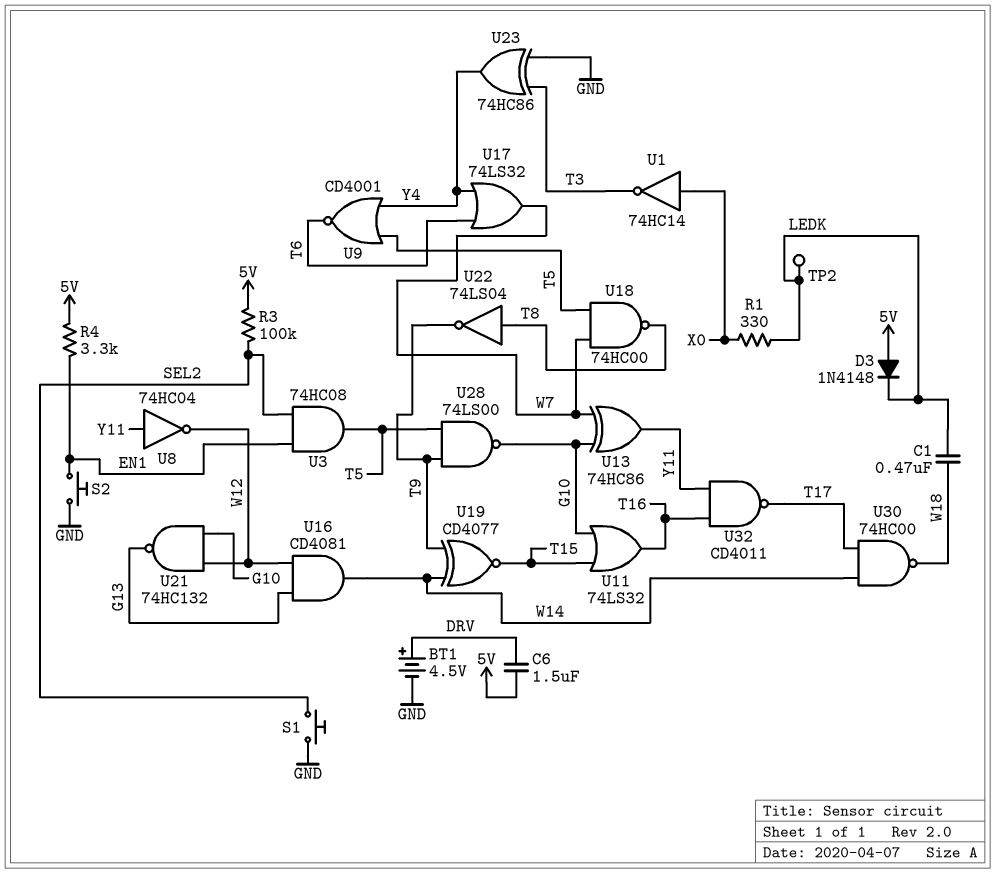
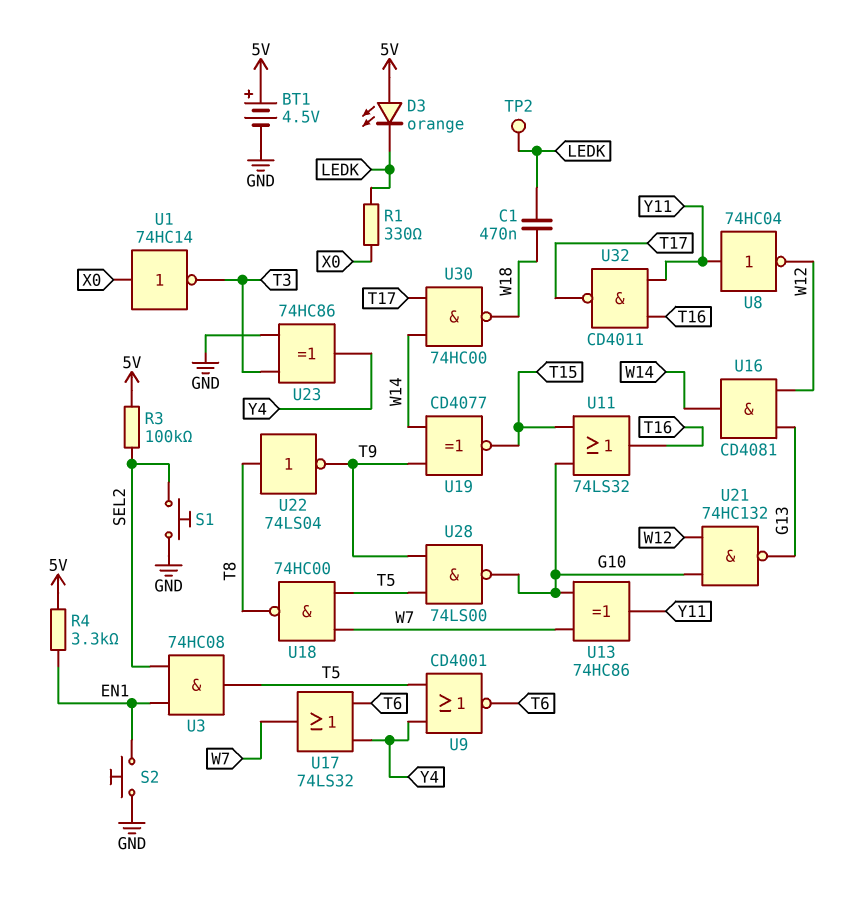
BT1: 4.5V (plus DRV, minus GND) -> 4.5V (plus 5V, minus GND)
C6: 1.5uF (5V, DRV) -> none
D3: diode 1N4148 (A 5V, K LEDK) -> LED orange (A 5V, K LEDK)

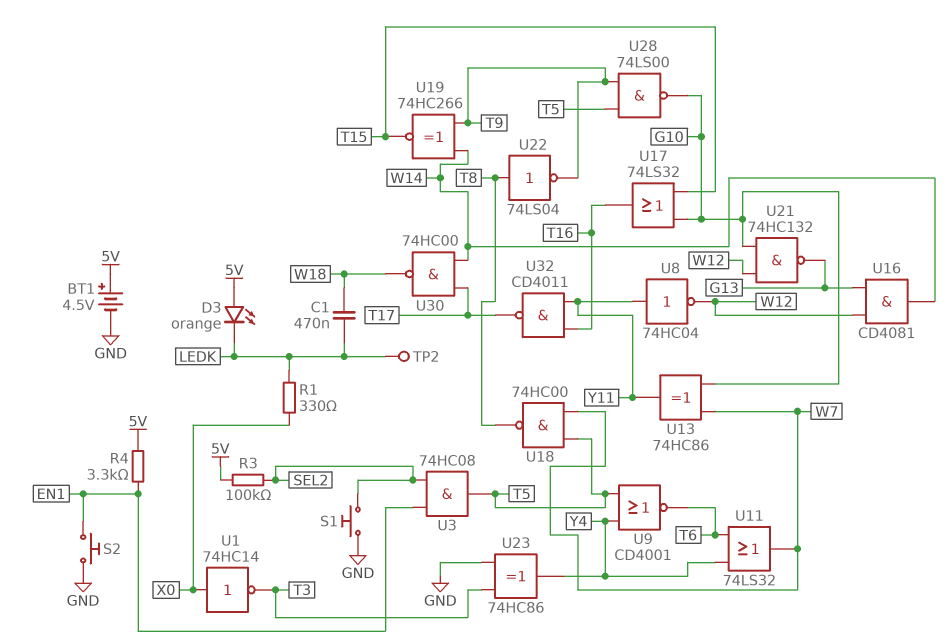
U11: OR 74LS32 (in G10, in T15, out T16) -> OR 74LS32 (in T6, in Y4, out W7)
U17: OR 74LS32 (in T6, in Y4, out W7) -> OR 74LS32 (in G10, in T15, out T16)
U19: XNOR CD4077 (in T9, in W14, out T15) -> XNOR 74HC266 (in T9, in W14, out T15)

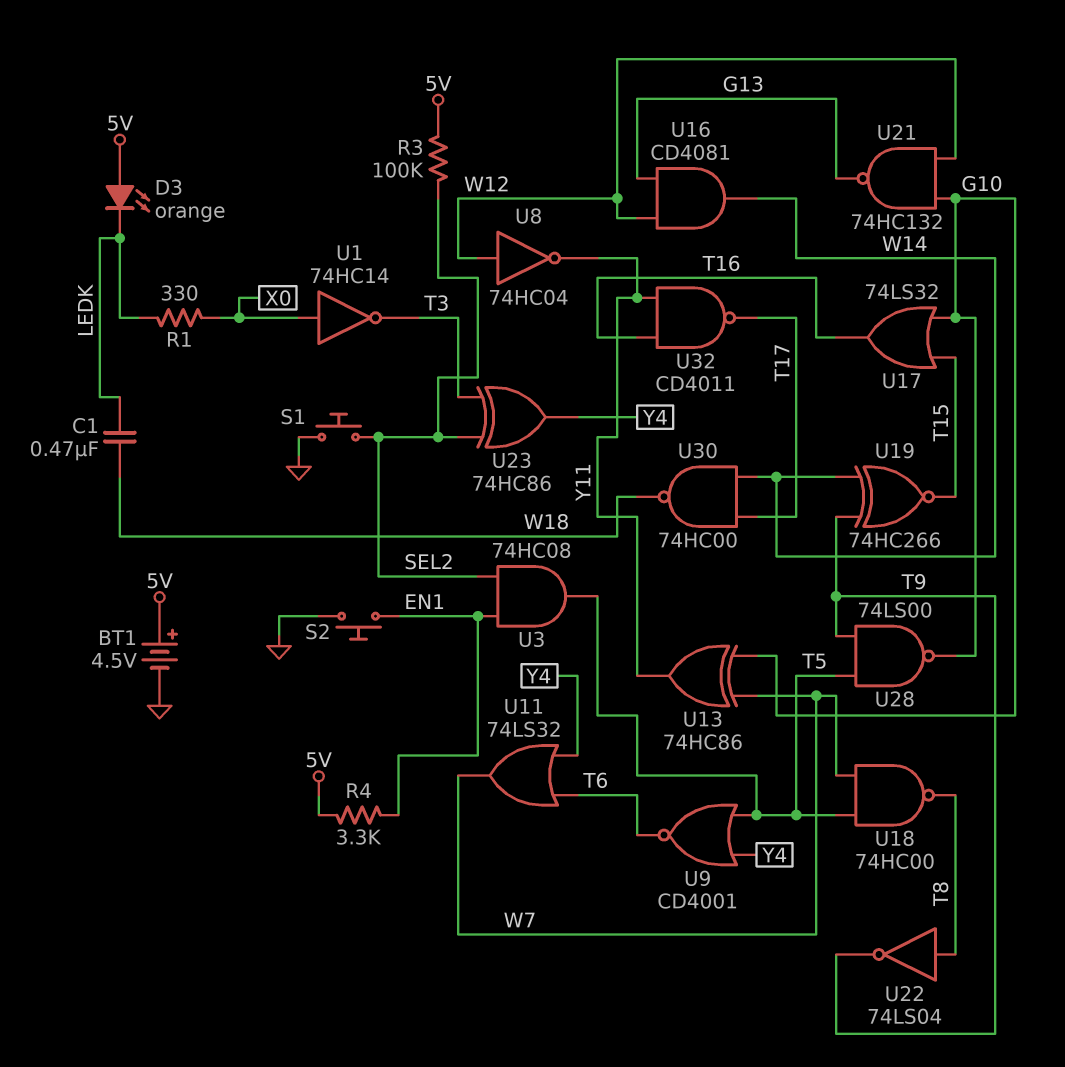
TP2: test point (LEDK) -> none
U8: NOT 74HC04 (in Y11, out W12) -> NOT 74HC04 (in W12, out Y11)
U23: XOR 74HC86 (in GND, in T3, out Y4) -> XOR 74HC86 (in SEL2, in T3, out Y4)

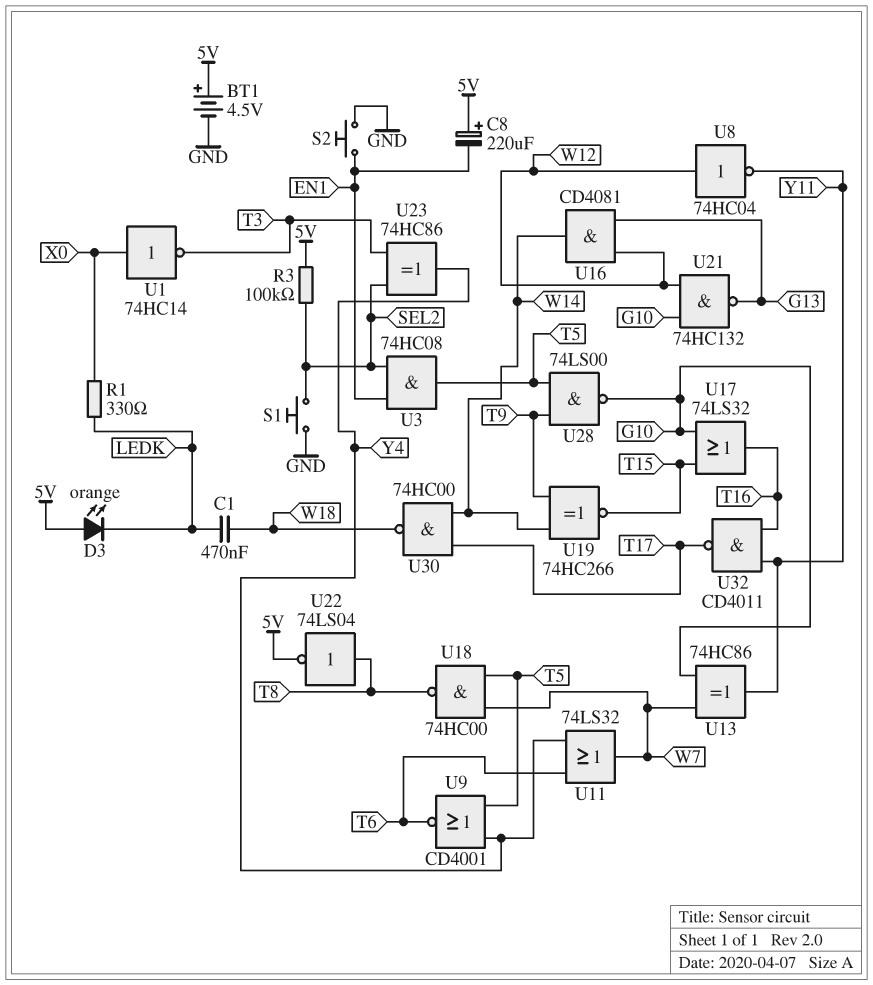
C8: none -> 220uF (plus 5V, minus EN1)
R4: 3.3k (5V, EN1) -> none
U22: NOT 74LS04 (in T8, out T9) -> NOT 74LS04 (in T8, out 5V)

